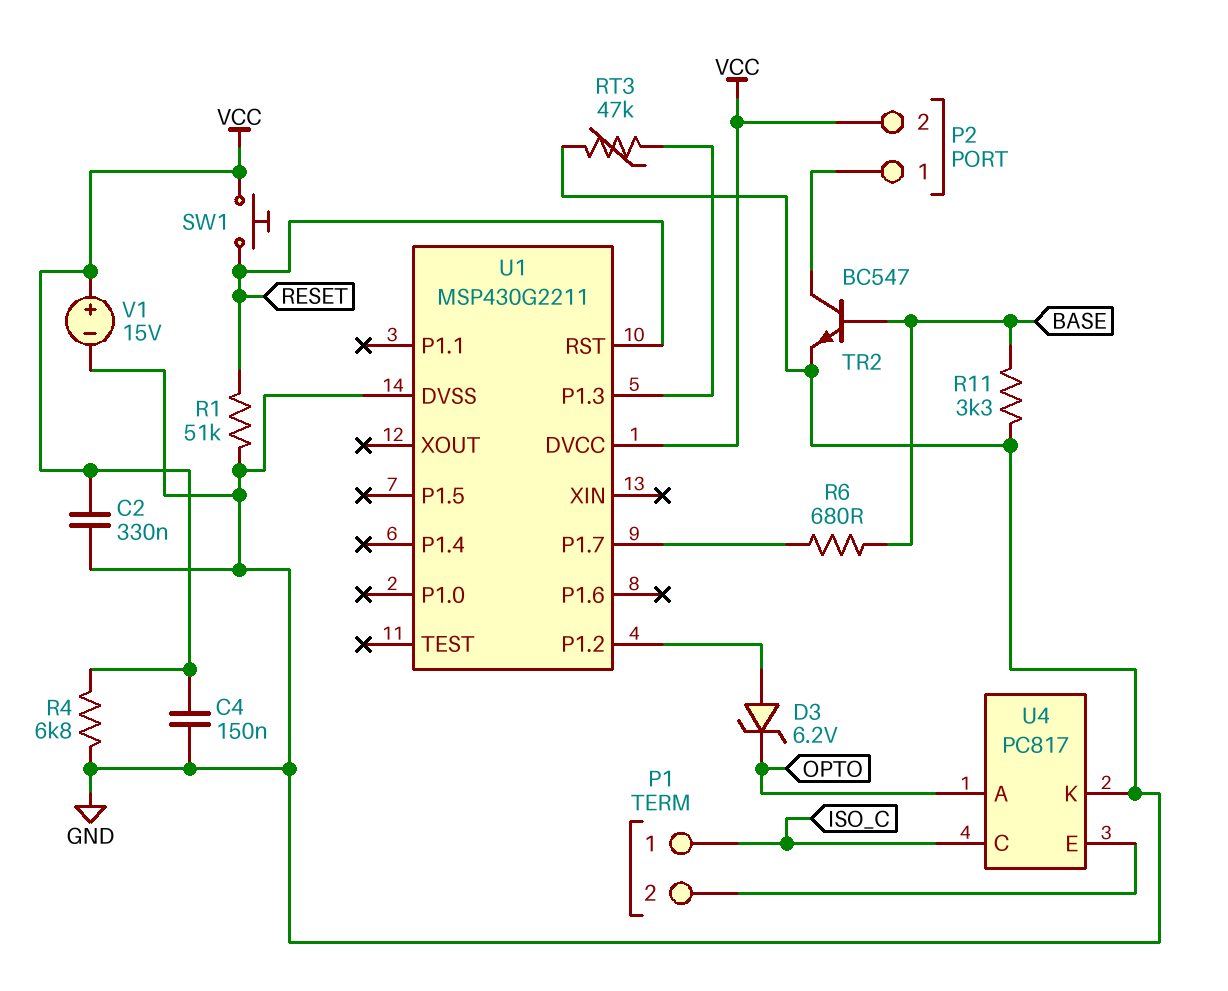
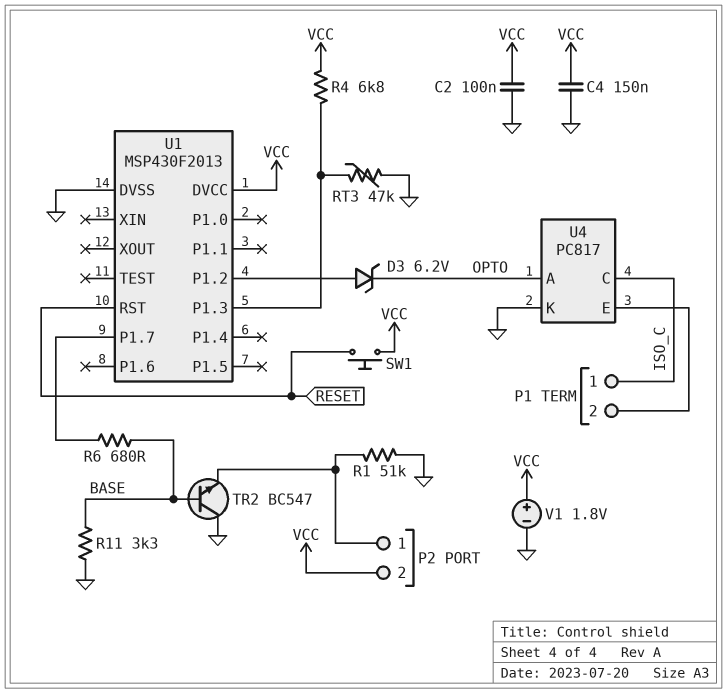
C2: 330nF (GND, VCC) -> 100nF (GND, VCC)
R1: 51k (GND, RESET) -> 51k (GND, P2/1)
R4: 6.8k (GND, VCC) -> 6.8k (U1/P1.3, VCC)
TR2: NPN BC547 (B BASE, C P2/1, E GND) -> NPN BC547 (B BASE, C GND, E P2/1)
U1: MSP430G2211 -> MSP430F2013
V1: 15V (plus VCC, minus GND) -> 1.8V (plus VCC, minus GND)

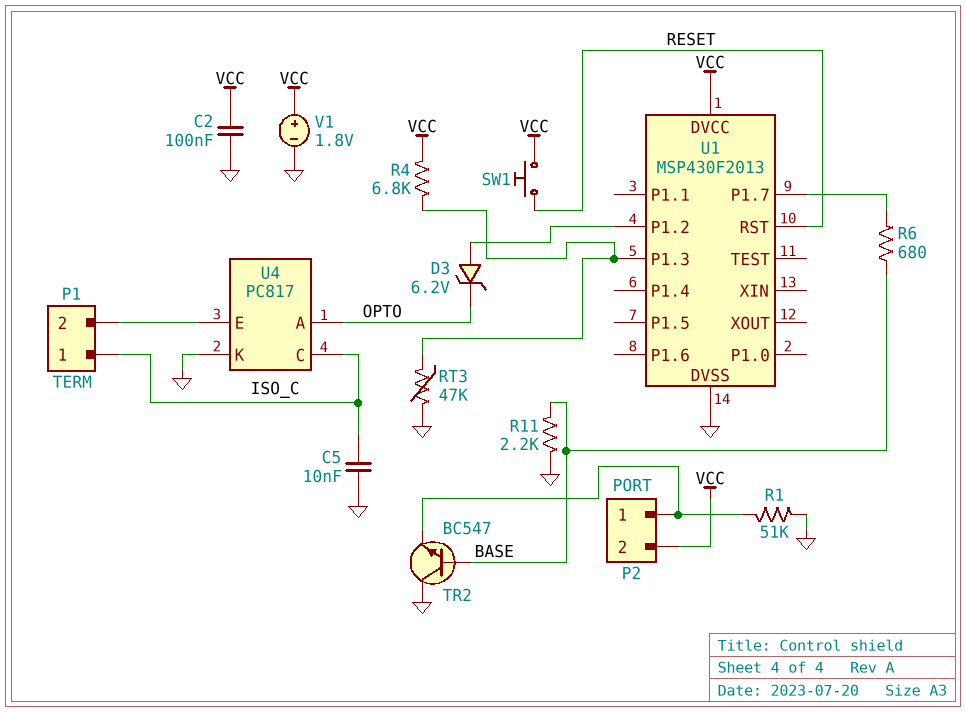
C4: 150nF (GND, VCC) -> none
C5: none -> 10nF (GND, ISO_C)
R11: 3.3k (BASE, GND) -> 2.2k (BASE, GND)

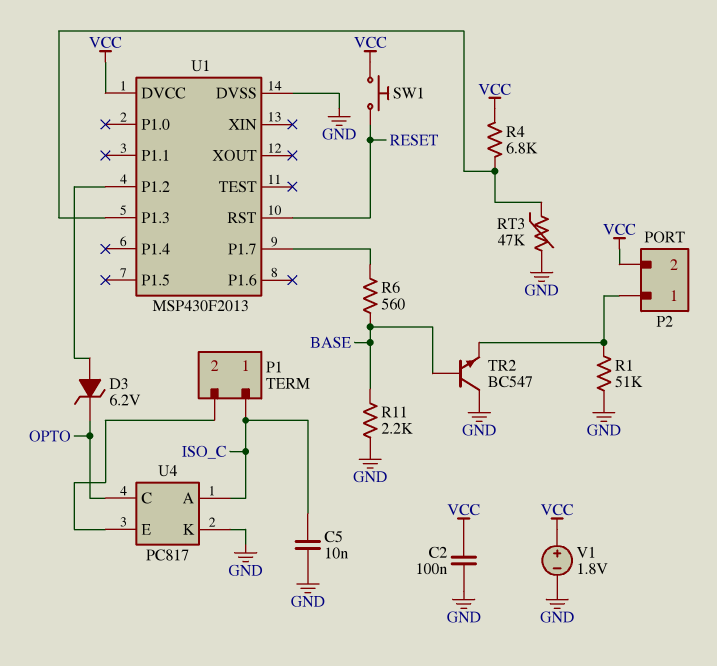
R6: 680 (BASE, U1/P1.7) -> 560 (BASE, U1/P1.7)
U4 pin A: OPTO -> ISO_C
U4 pin C: ISO_C -> OPTO

